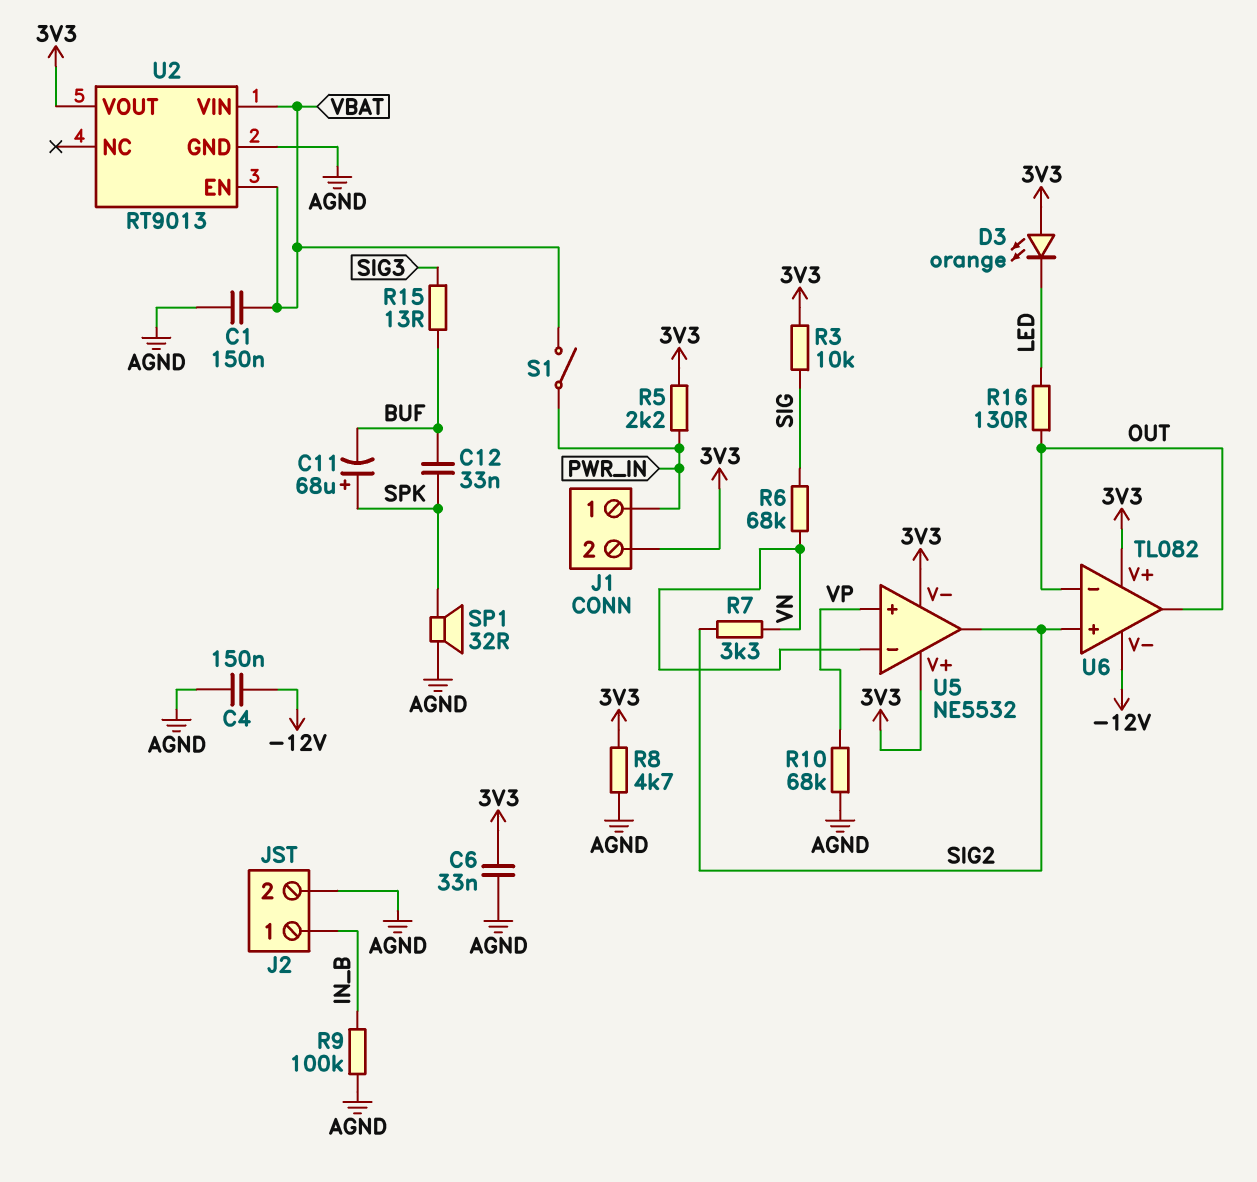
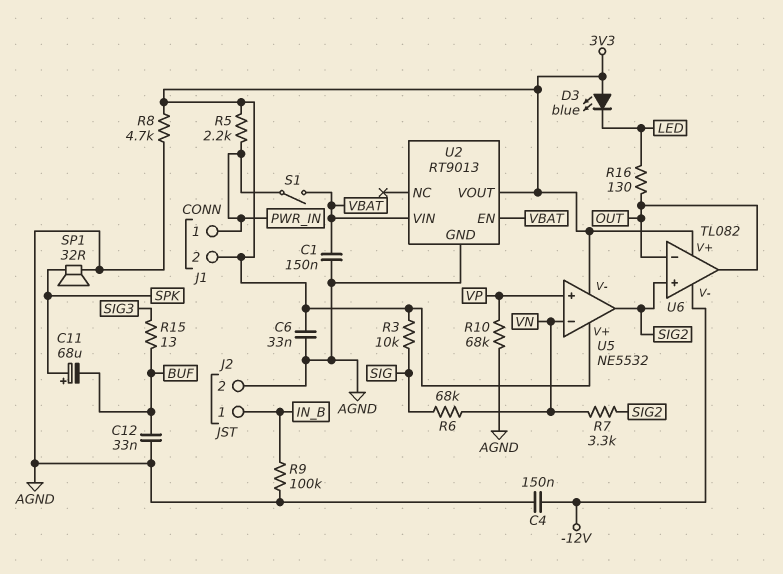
C12: 33nF (BUF, SPK) -> 33nF (AGND, BUF)
D3: LED orange (A 3V3, K LED) -> LED blue (A 3V3, K LED)

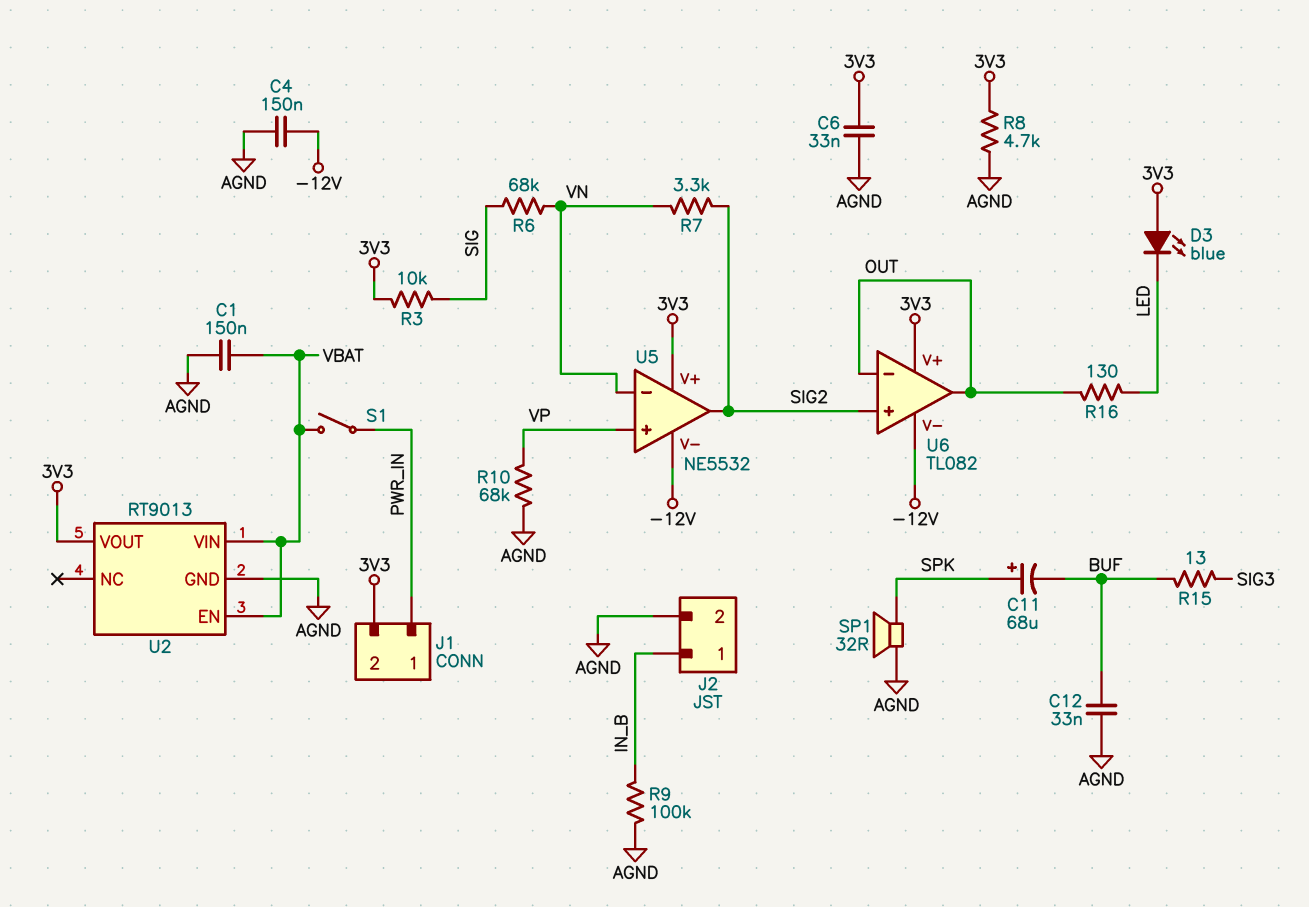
R5: 2.2k (3V3, PWR_IN) -> none
U5 pin V-: 3V3 -> -12V

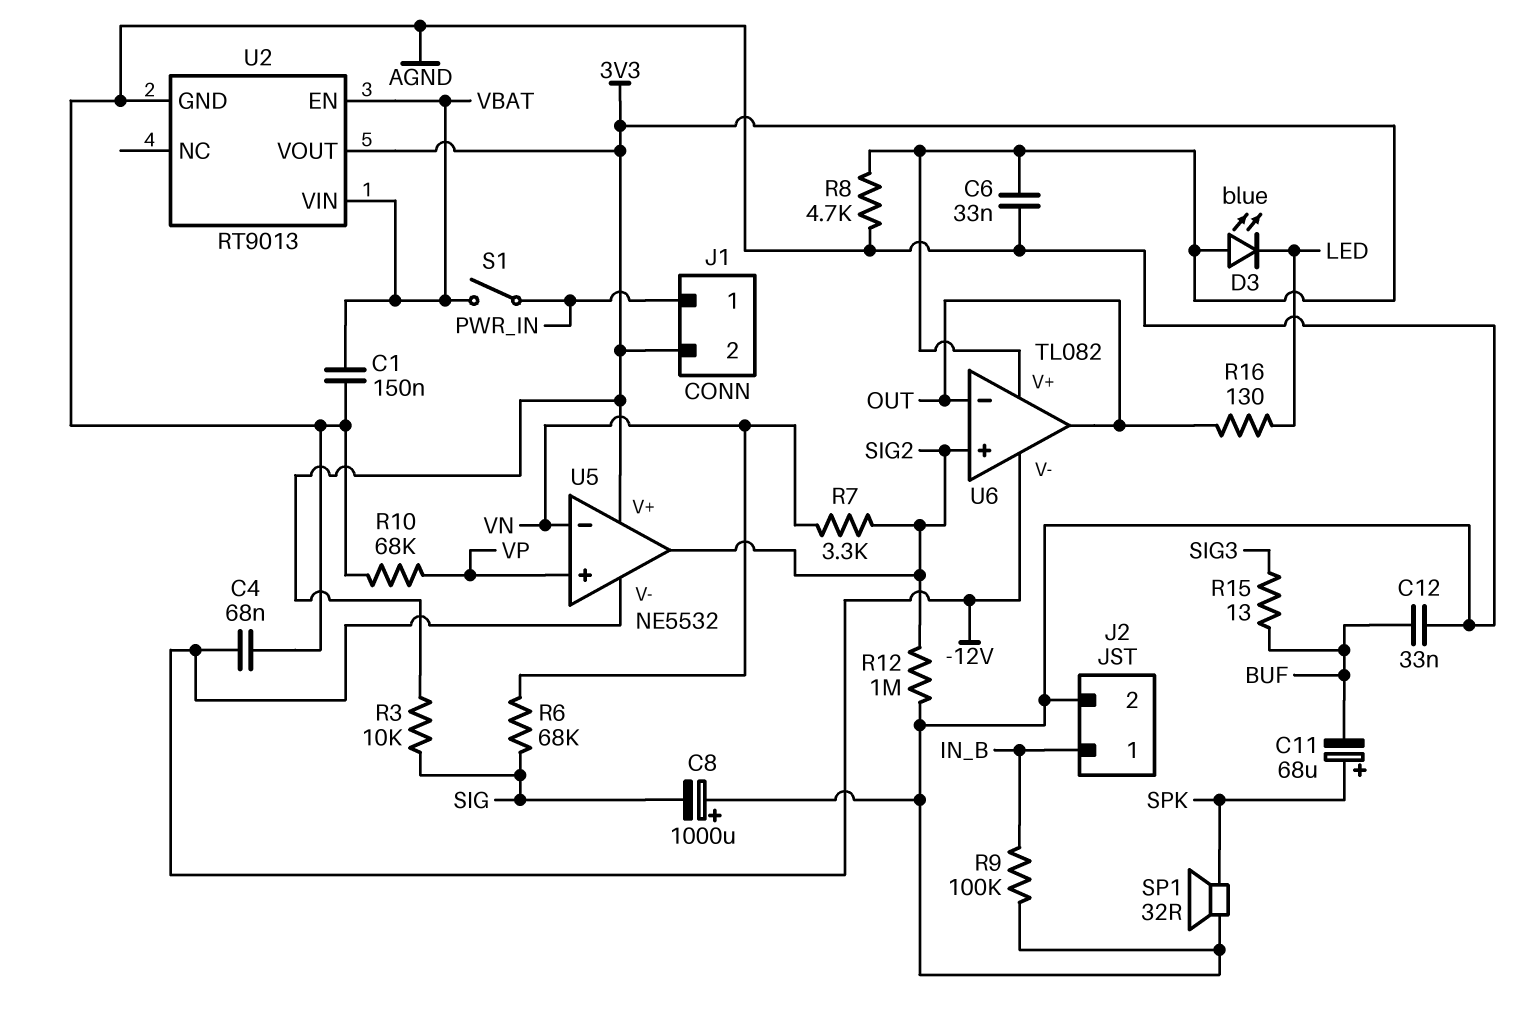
C4: 150nF (-12V, AGND) -> 68nF (-12V, AGND)
C8: none -> 1000uF (plus AGND, minus SIG)
R12: none -> 1M (AGND, SIG2)

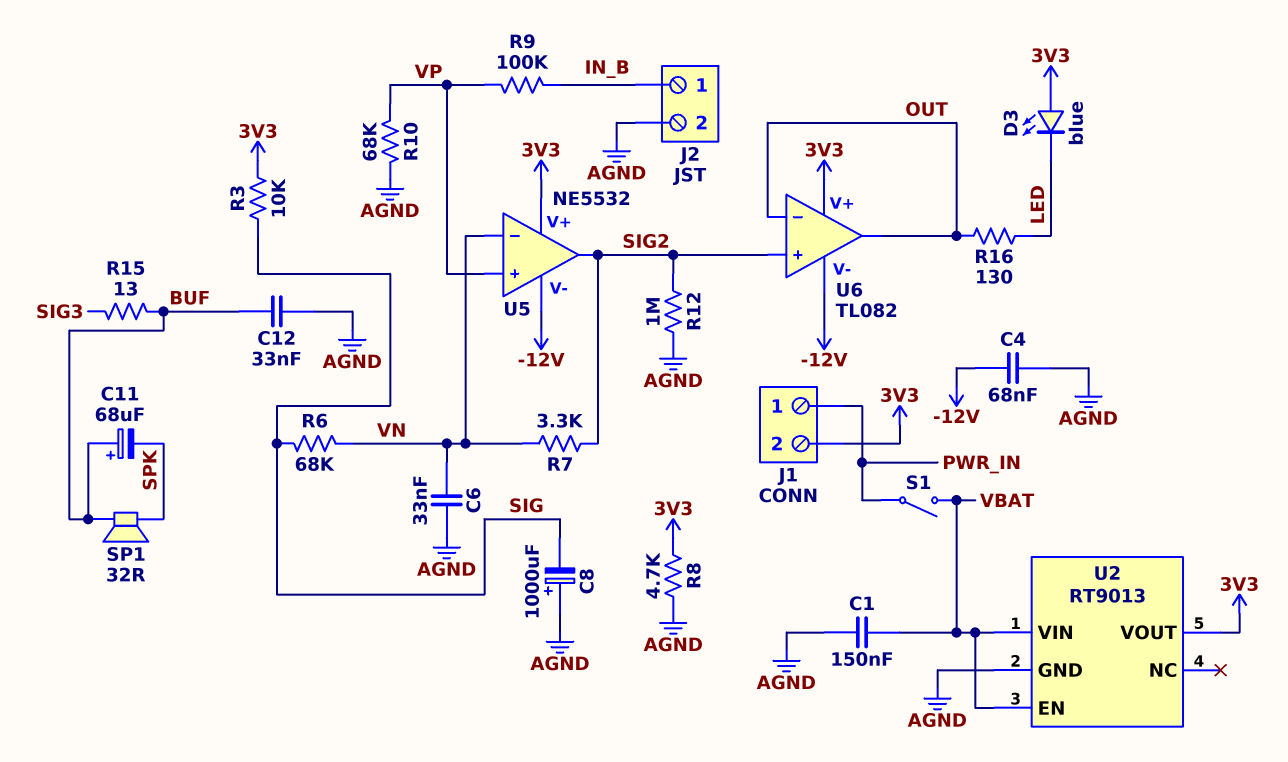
C6: 33nF (3V3, AGND) -> 33nF (AGND, VN)
C11: 68uF (plus SPK, minus BUF) -> 68uF (plus BUF, minus SPK)
R9: 100k (AGND, IN_B) -> 100k (IN_B, VP)
SP1: speaker 32R (AGND, SPK) -> speaker 32R (BUF, SPK)

